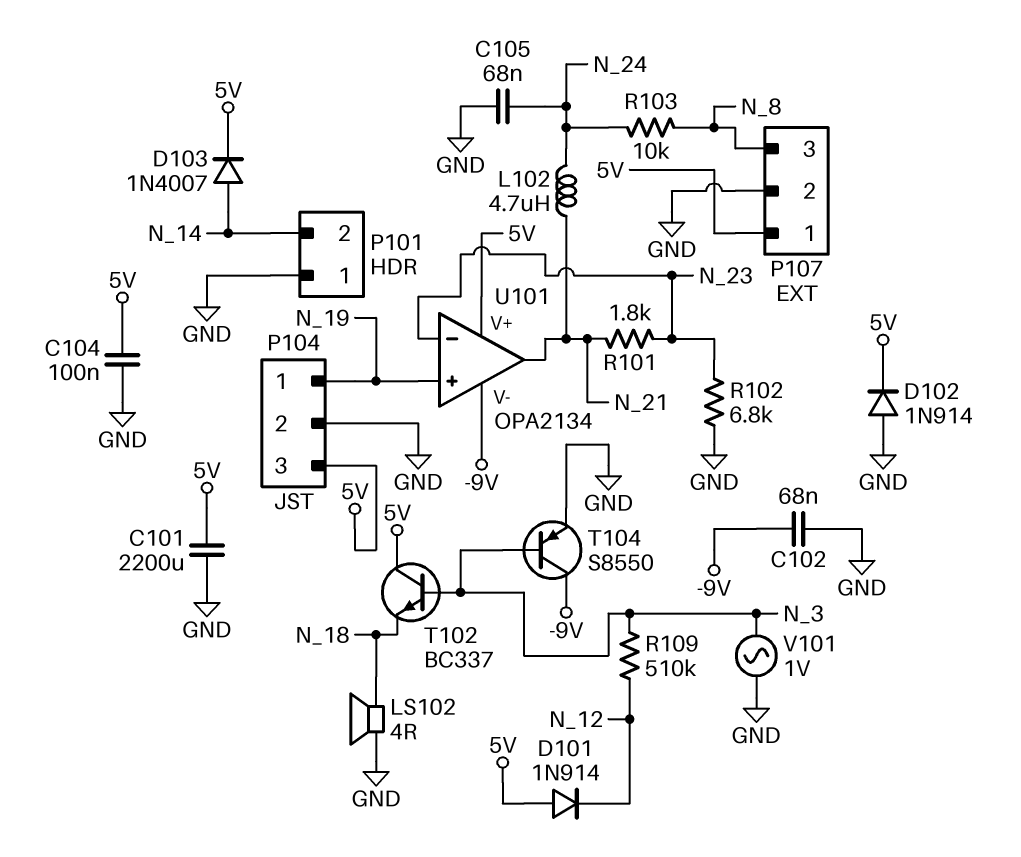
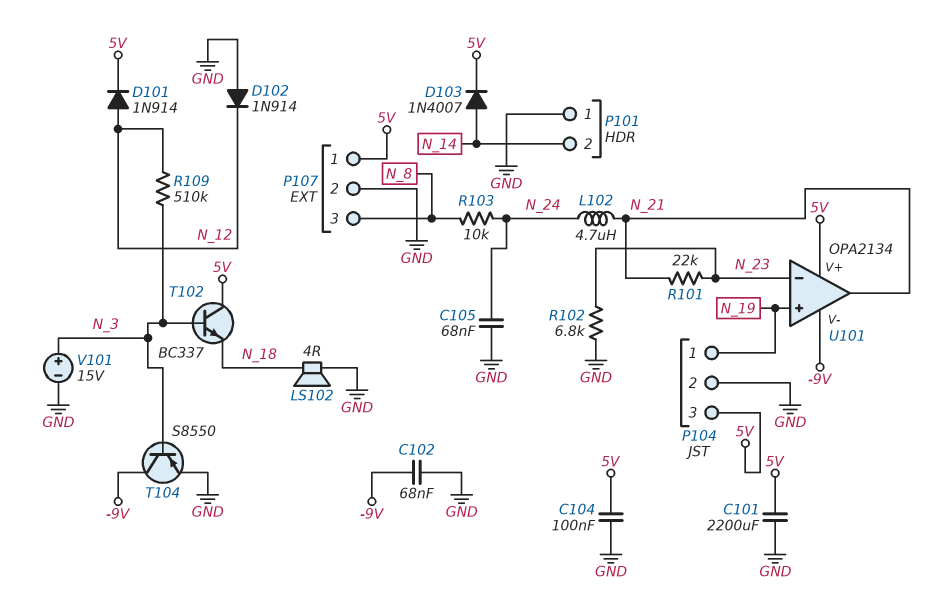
D101: diode 1N914 (A 5V, K N_12) -> diode 1N914 (A N_12, K 5V)
D102: diode 1N914 (A GND, K 5V) -> diode 1N914 (A GND, K N_12)
R101: 1.8k (N_21, N_23) -> 22k (N_21, N_23)
V101: AC 1V (GND, N_3) -> 15V (plus N_3, minus GND)

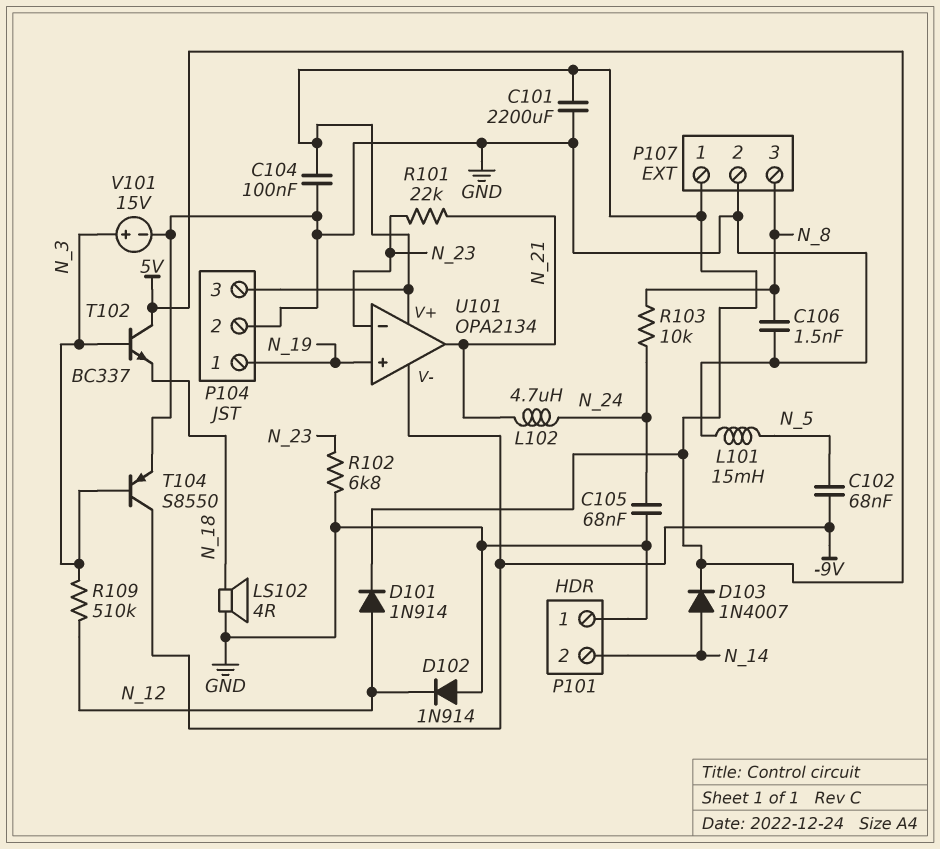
C102: 68nF (-9V, GND) -> 68nF (-9V, N_5)
C106: none -> 1.5nF (GND, N_8)
L101: none -> 15mH (GND, N_5)

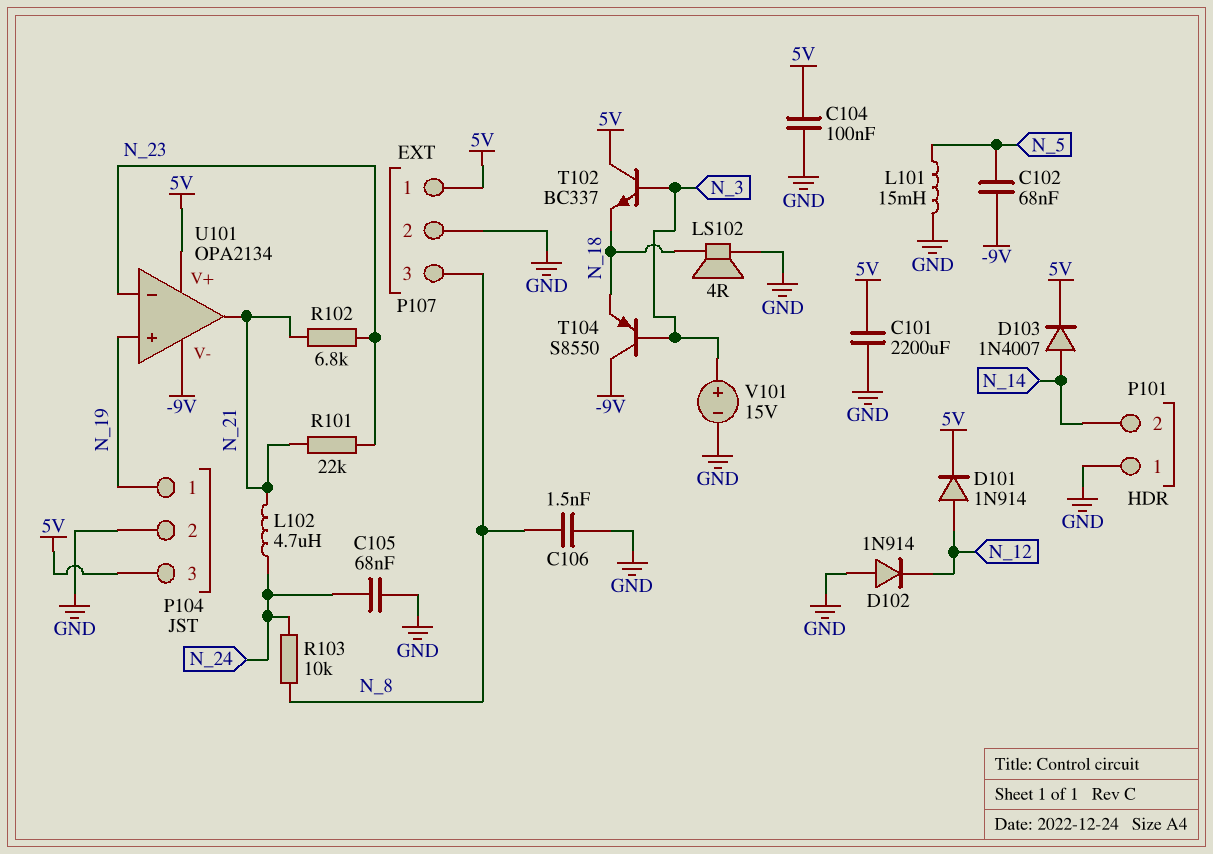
R102: 6.8k (GND, N_23) -> 6.8k (N_21, N_23)
R109: 510k (N_3, N_12) -> none
T104: PNP S8550 (B N_3, C -9V, E GND) -> PNP S8550 (B N_3, C -9V, E N_18)

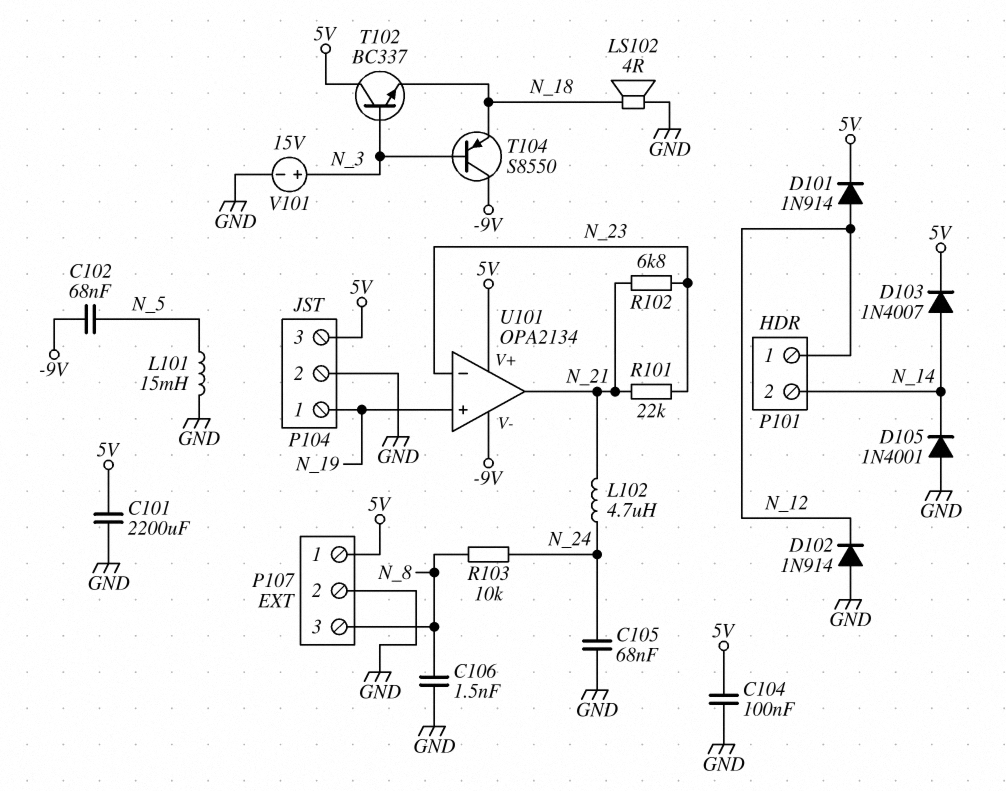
D105: none -> diode 1N4001 (A GND, K N_14)
P101 pin 1: GND -> N_12

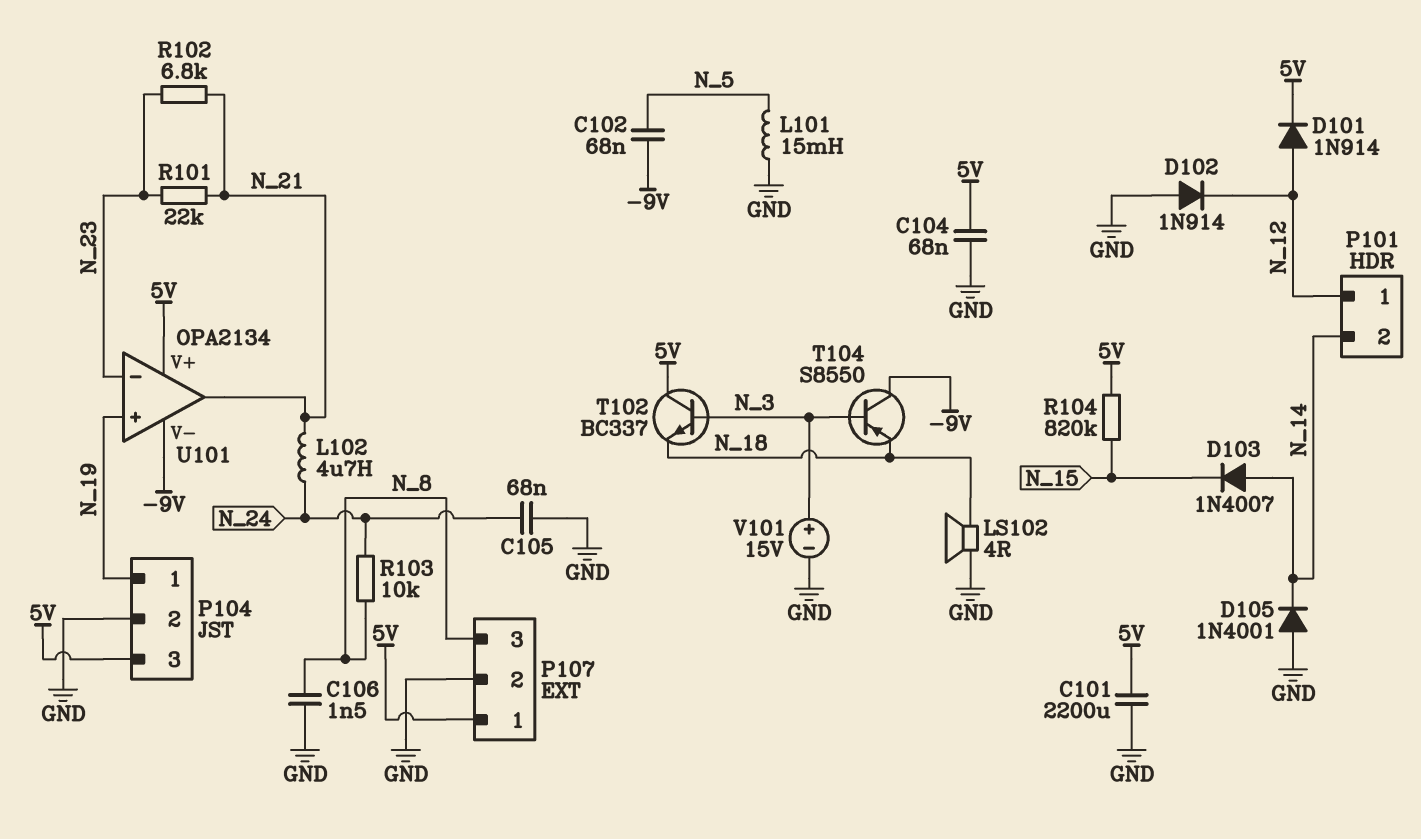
C104: 100nF (5V, GND) -> 68nF (5V, GND)
D103: diode 1N4007 (A N_14, K 5V) -> diode 1N4007 (A N_14, K N_15)
R104: none -> 820k (5V, N_15)

